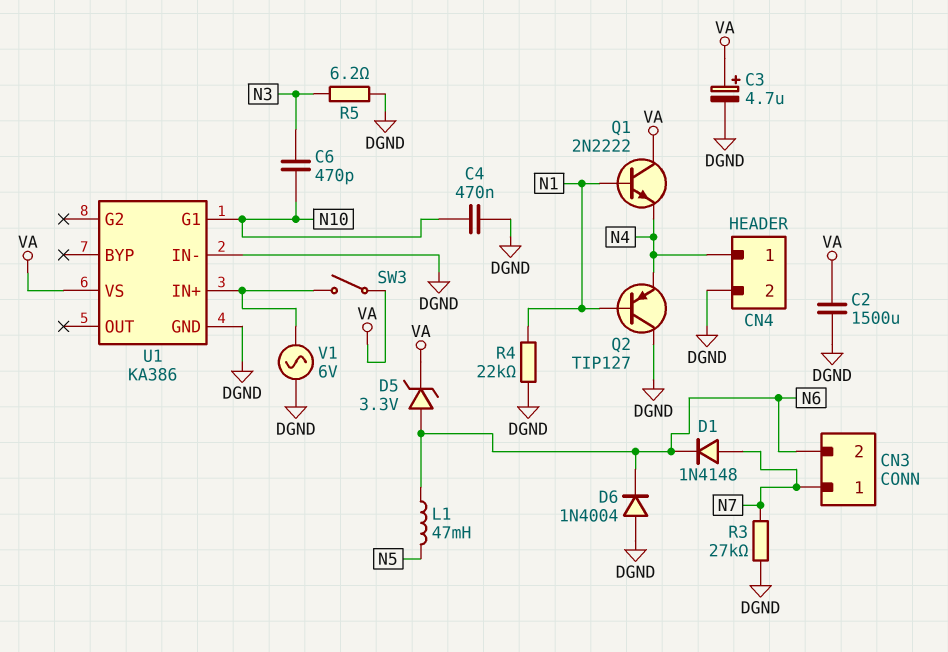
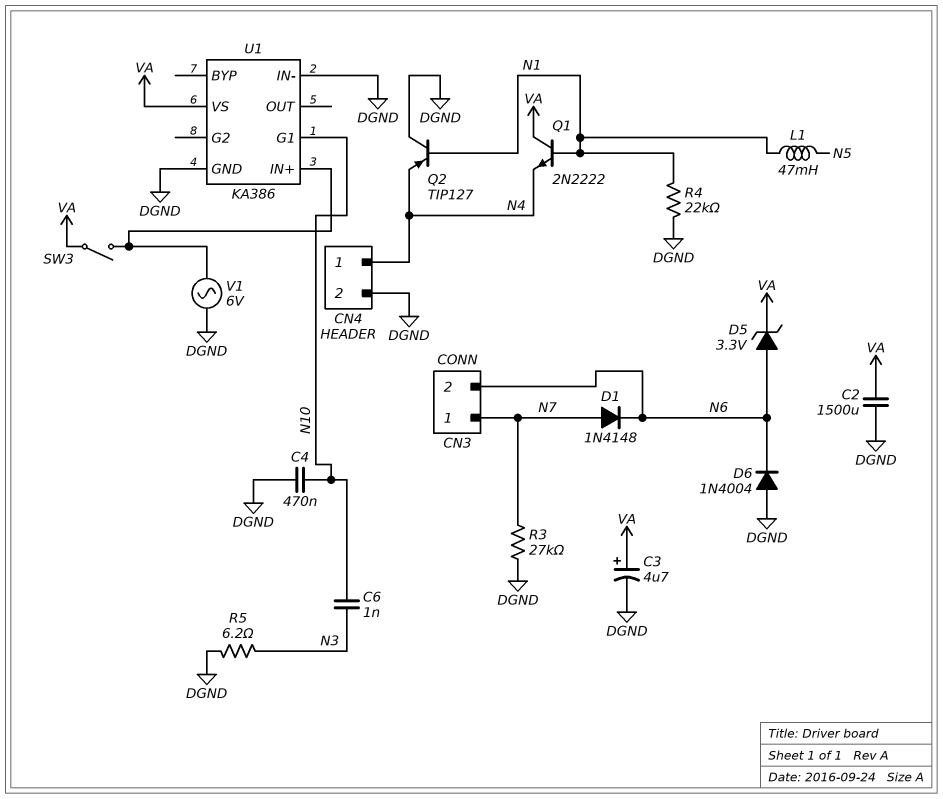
C6: 470pF (N3, N10) -> 1nF (N3, N10)
L1: 47mH (N5, N6) -> 47mH (N1, N5)

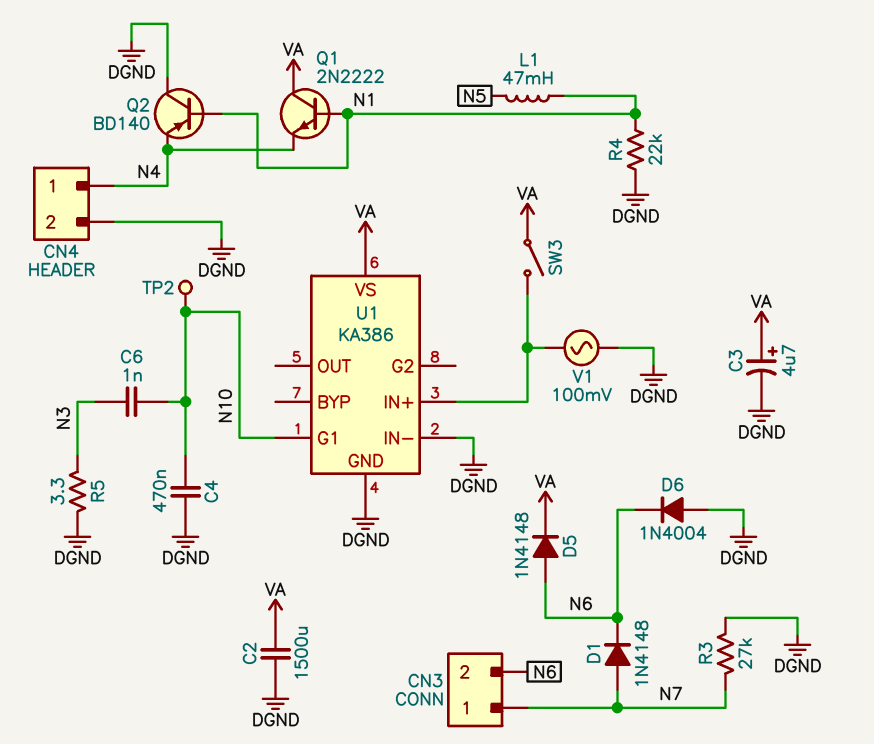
D5: zener 3.3V (A N6, K VA) -> diode 1N4148 (A N6, K VA)
Q2: PNP TIP127 (B N1, C DGND, E N4) -> PNP BD140 (B N1, C DGND, E N4)
R5: 6.2 (DGND, N3) -> 3.3 (DGND, N3)
TP2: none -> test point (N10)
V1: AC 6V (DGND, U1/IN+) -> AC 100mV (DGND, U1/IN+)

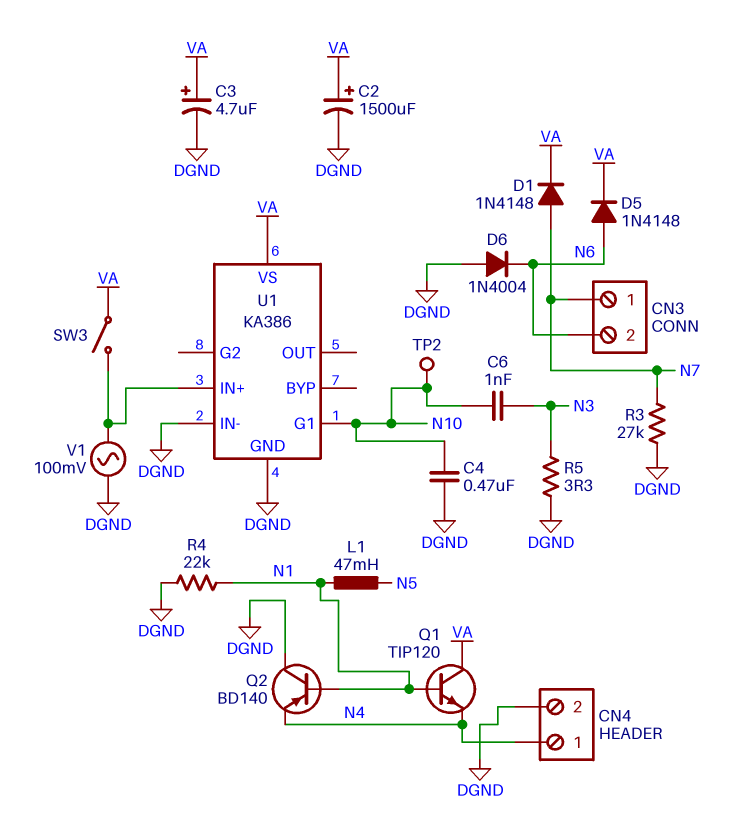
C2: 1500uF (DGND, VA) -> 1500uF (plus VA, minus DGND)
D1: diode 1N4148 (A N7, K N6) -> diode 1N4148 (A N7, K VA)
Q1: NPN 2N2222 (B N1, C VA, E N4) -> NPN TIP120 (B N1, C VA, E N4)

